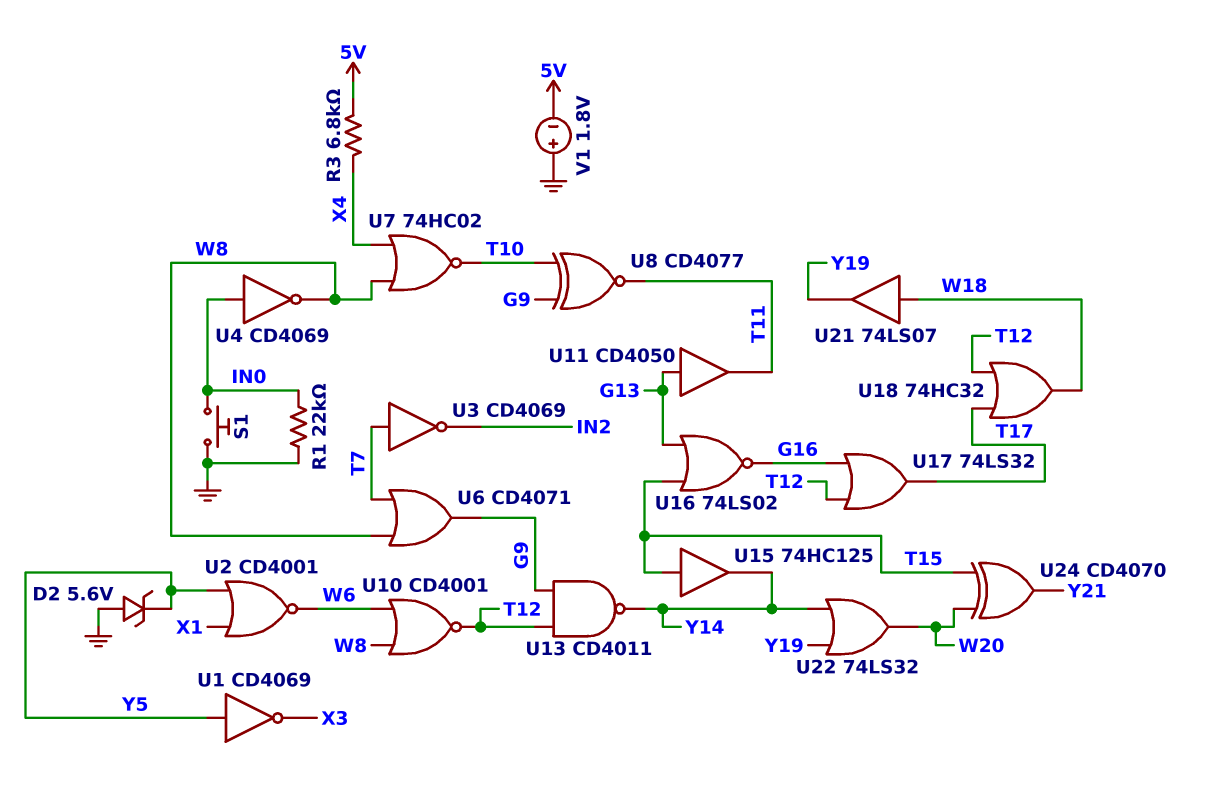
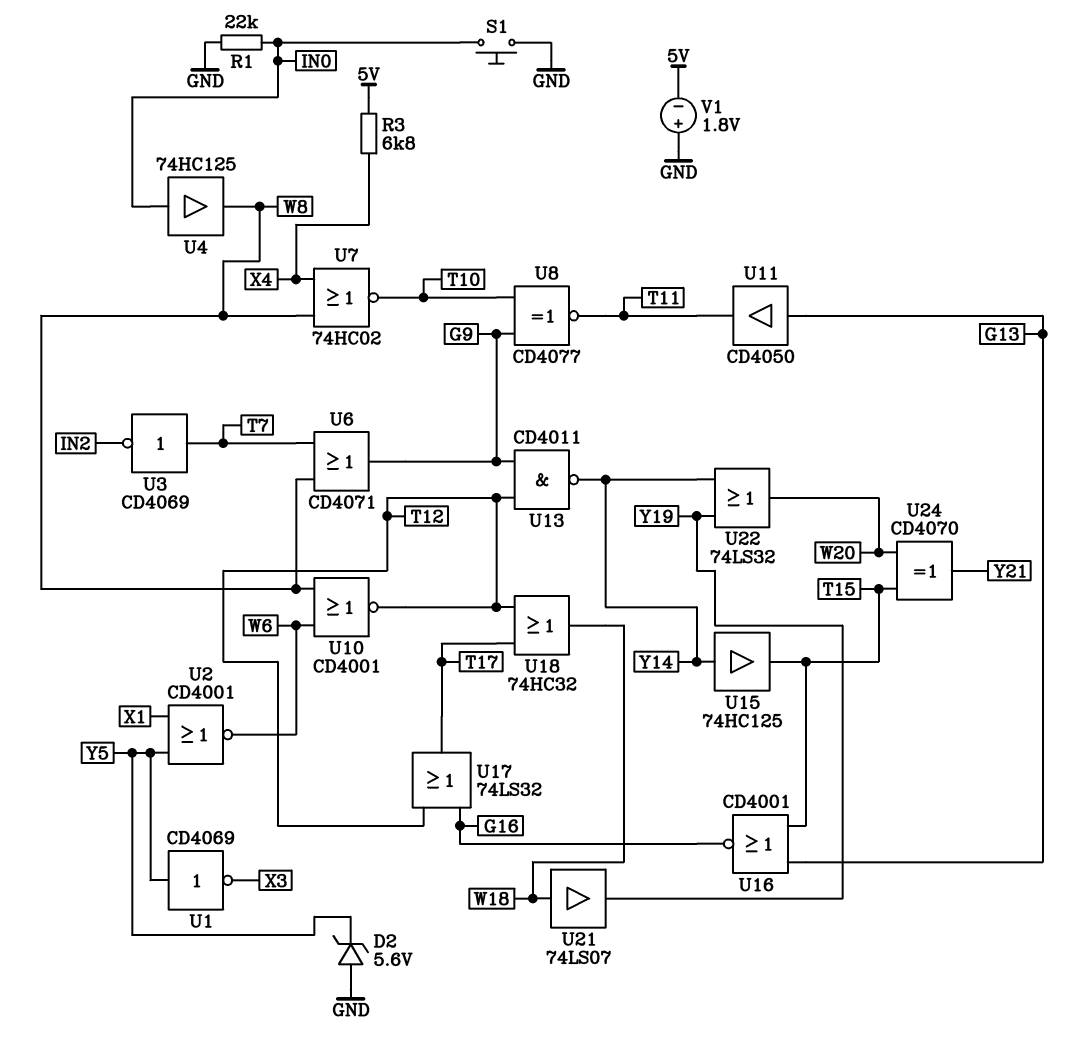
U4: NOT CD4069 (in IN0, out W8) -> buffer 74HC125 (in IN0, out W8)
U15: buffer 74HC125 (in T15, out Y14) -> buffer 74HC125 (in Y14, out T15)
U16: NOR 74LS02 (in G13, in T15, out G16) -> NOR CD4001 (in G13, in T15, out G16)

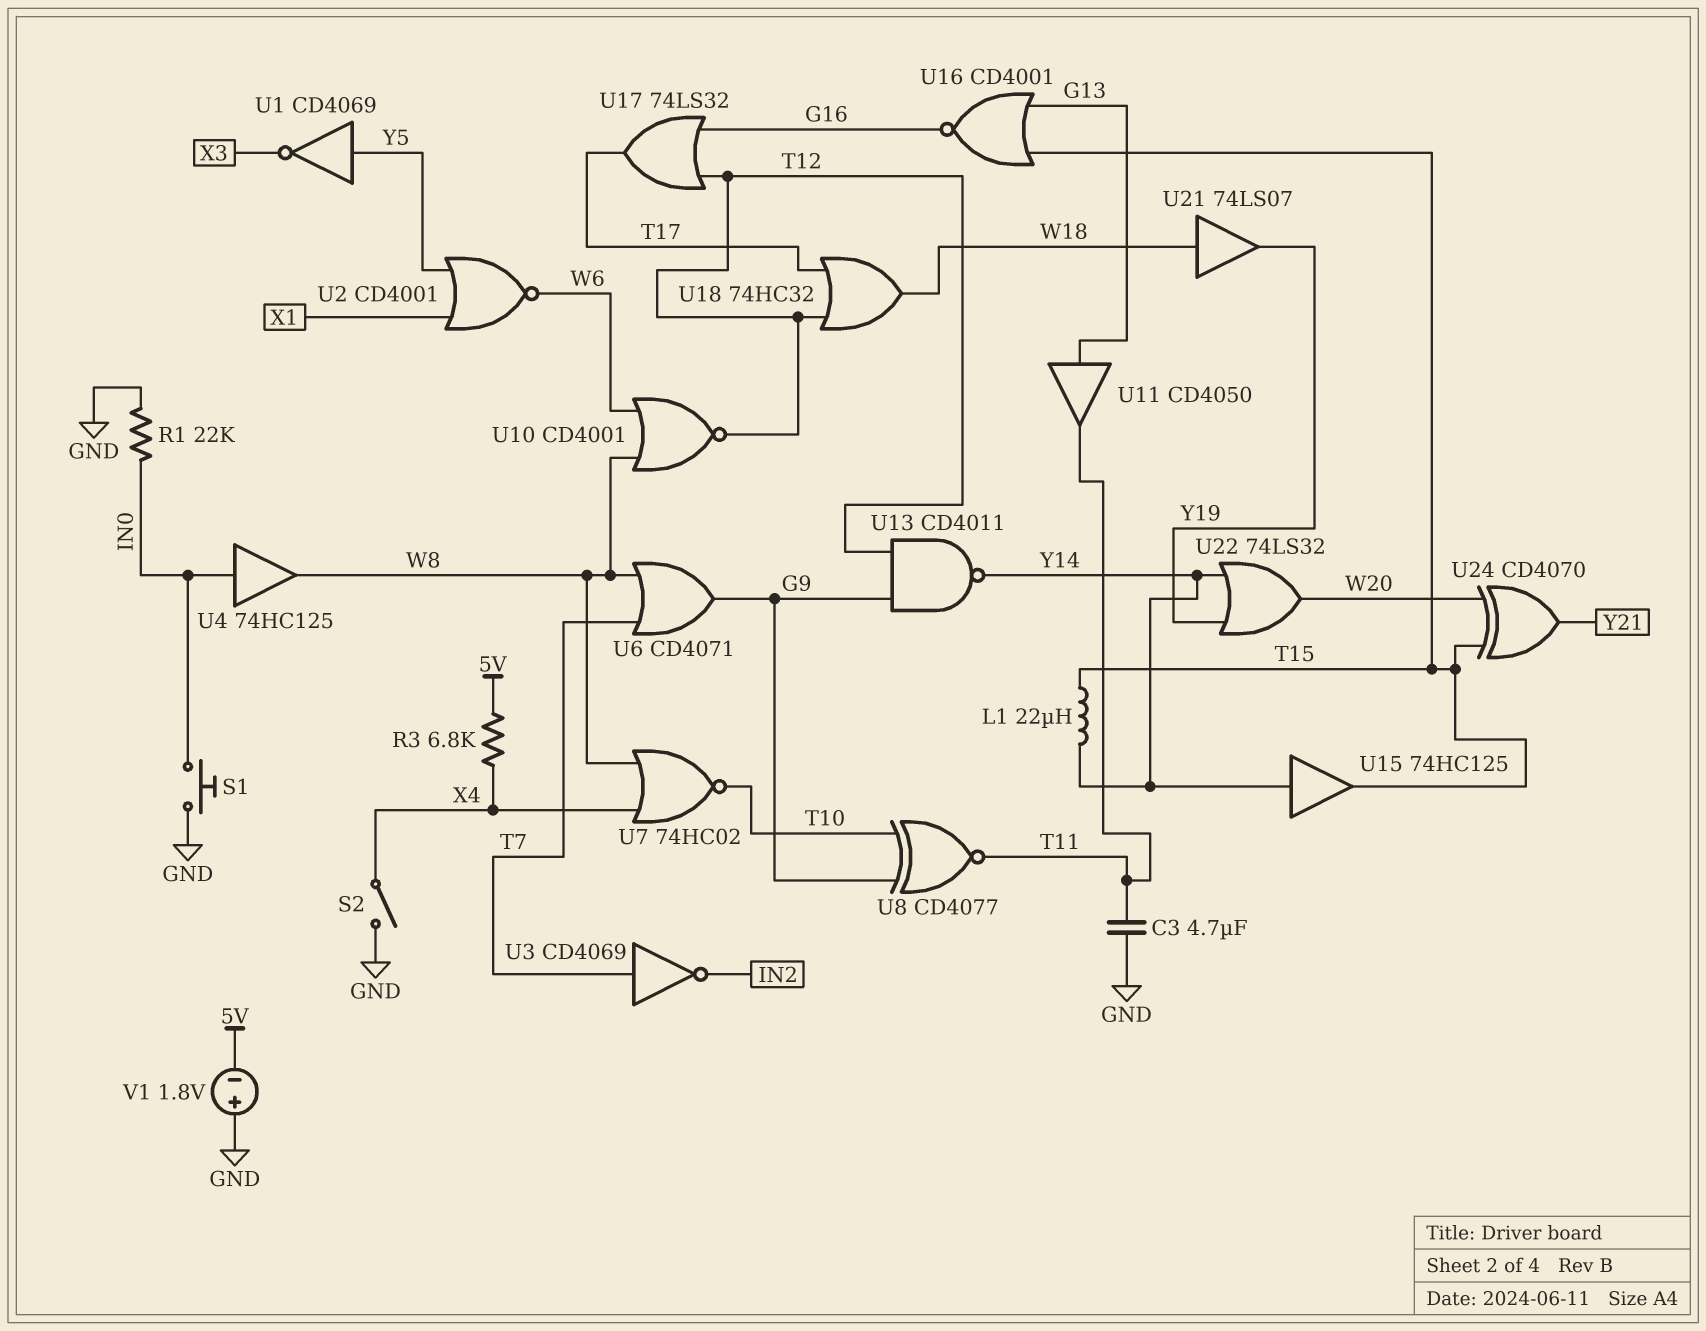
C3: none -> 4.7uF (GND, T11)
D2: zener 5.6V (A GND, K Y5) -> none
L1: none -> 22uH (T15, Y14)
S2: none -> switch (GND, X4)

